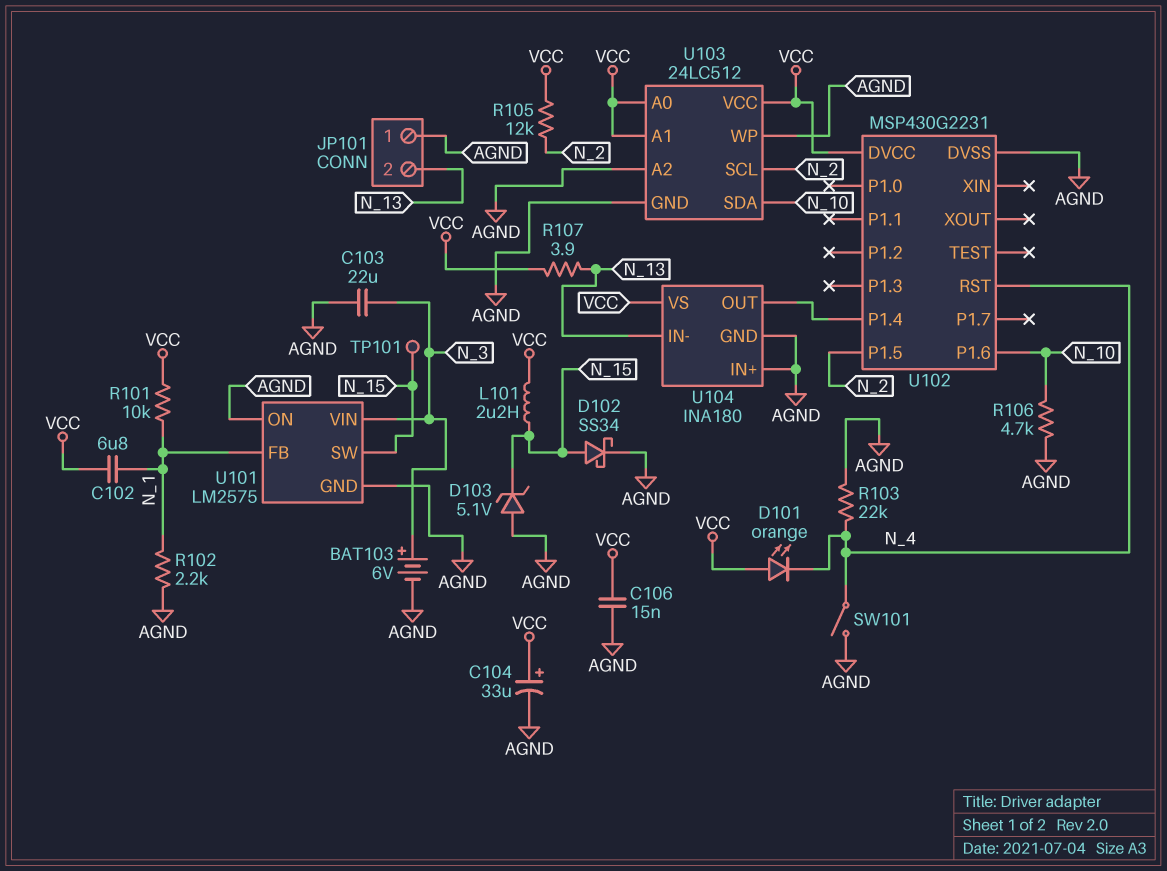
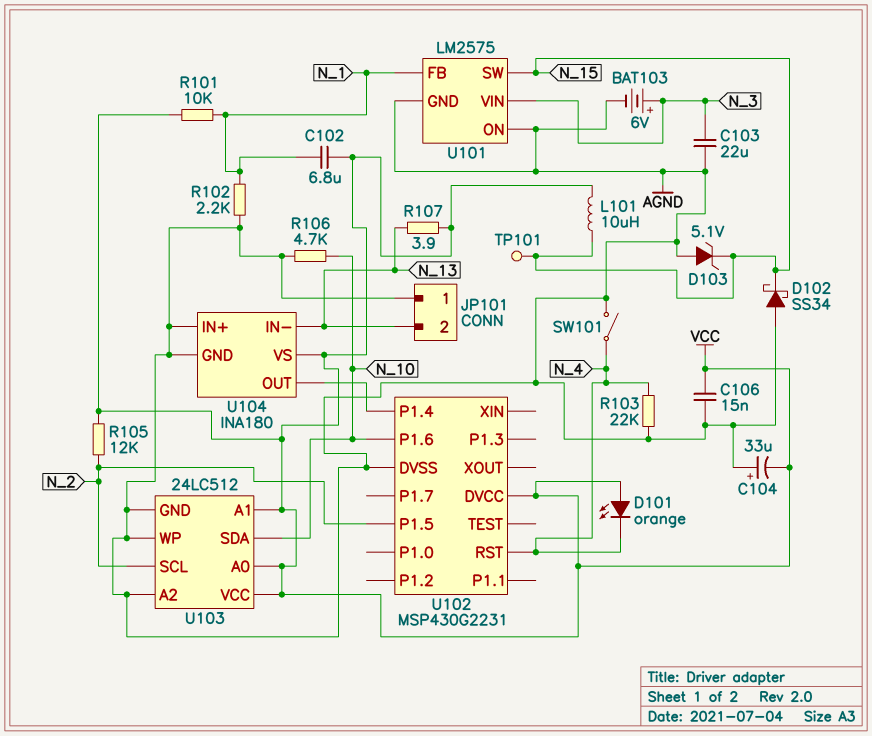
C104: 33uF (plus VCC, minus AGND) -> 33uF (plus AGND, minus VCC)
D102: schottky SS34 (A N_15, K AGND) -> schottky SS34 (A AGND, K N_15)
L101: 2.2uH (N_15, VCC) -> 10uH (N_15, VCC)

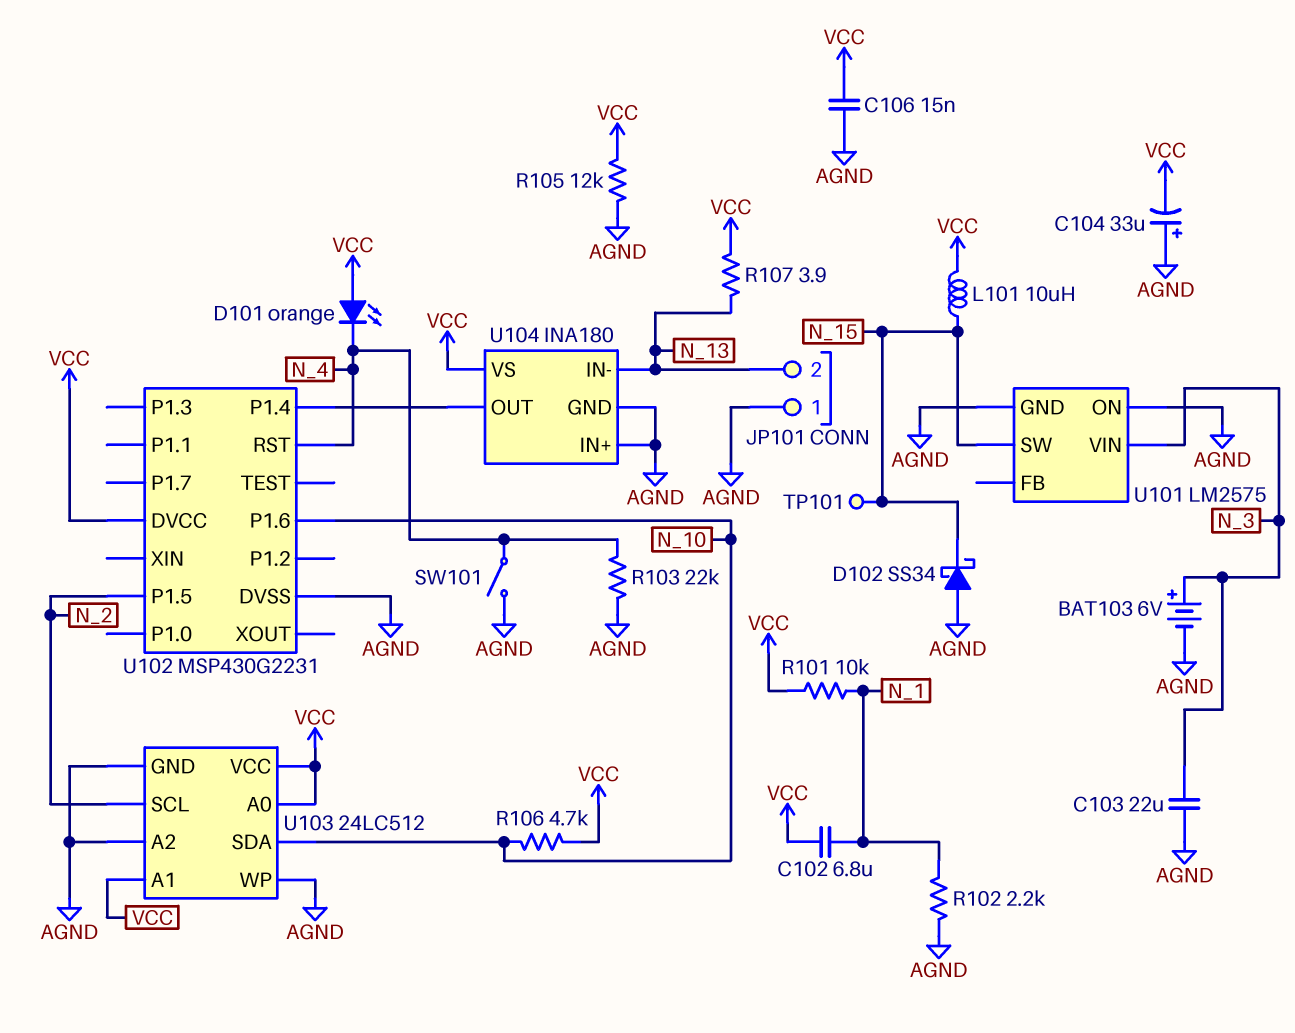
D103: zener 5.1V (A AGND, K N_15) -> none
R105: 12k (N_2, VCC) -> 12k (AGND, VCC)
R106: 4.7k (AGND, N_10) -> 4.7k (N_10, VCC)
U101 pin FB: N_1 -> none

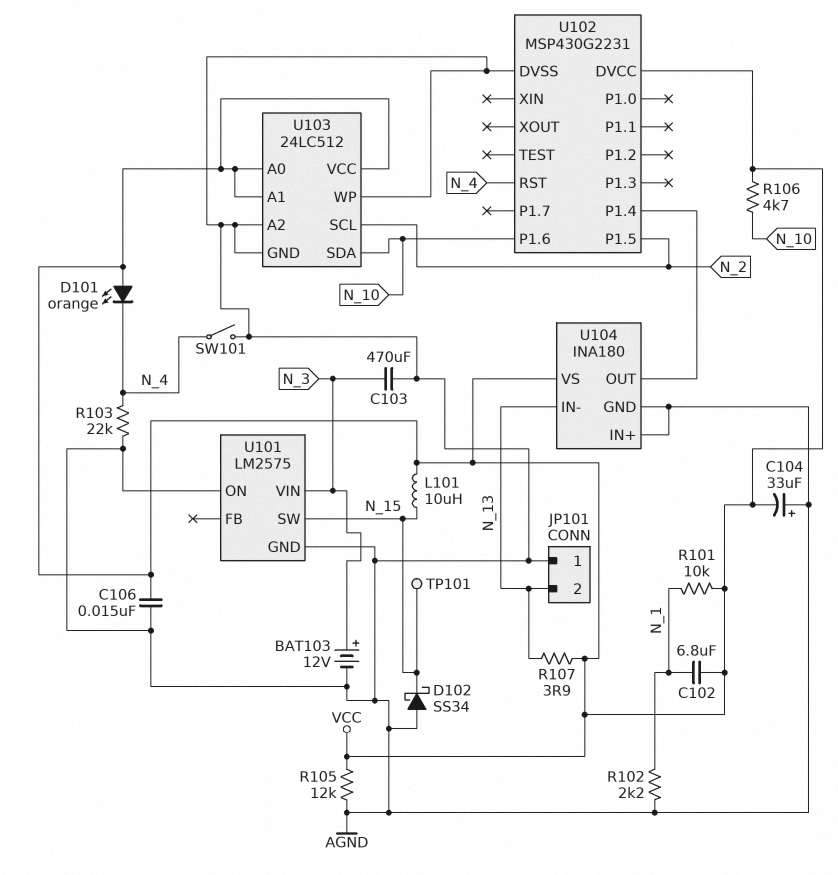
BAT103: 6V (plus N_3, minus AGND) -> 12V (plus N_3, minus AGND)
C103: 22uF (AGND, N_3) -> 470uF (AGND, N_3)

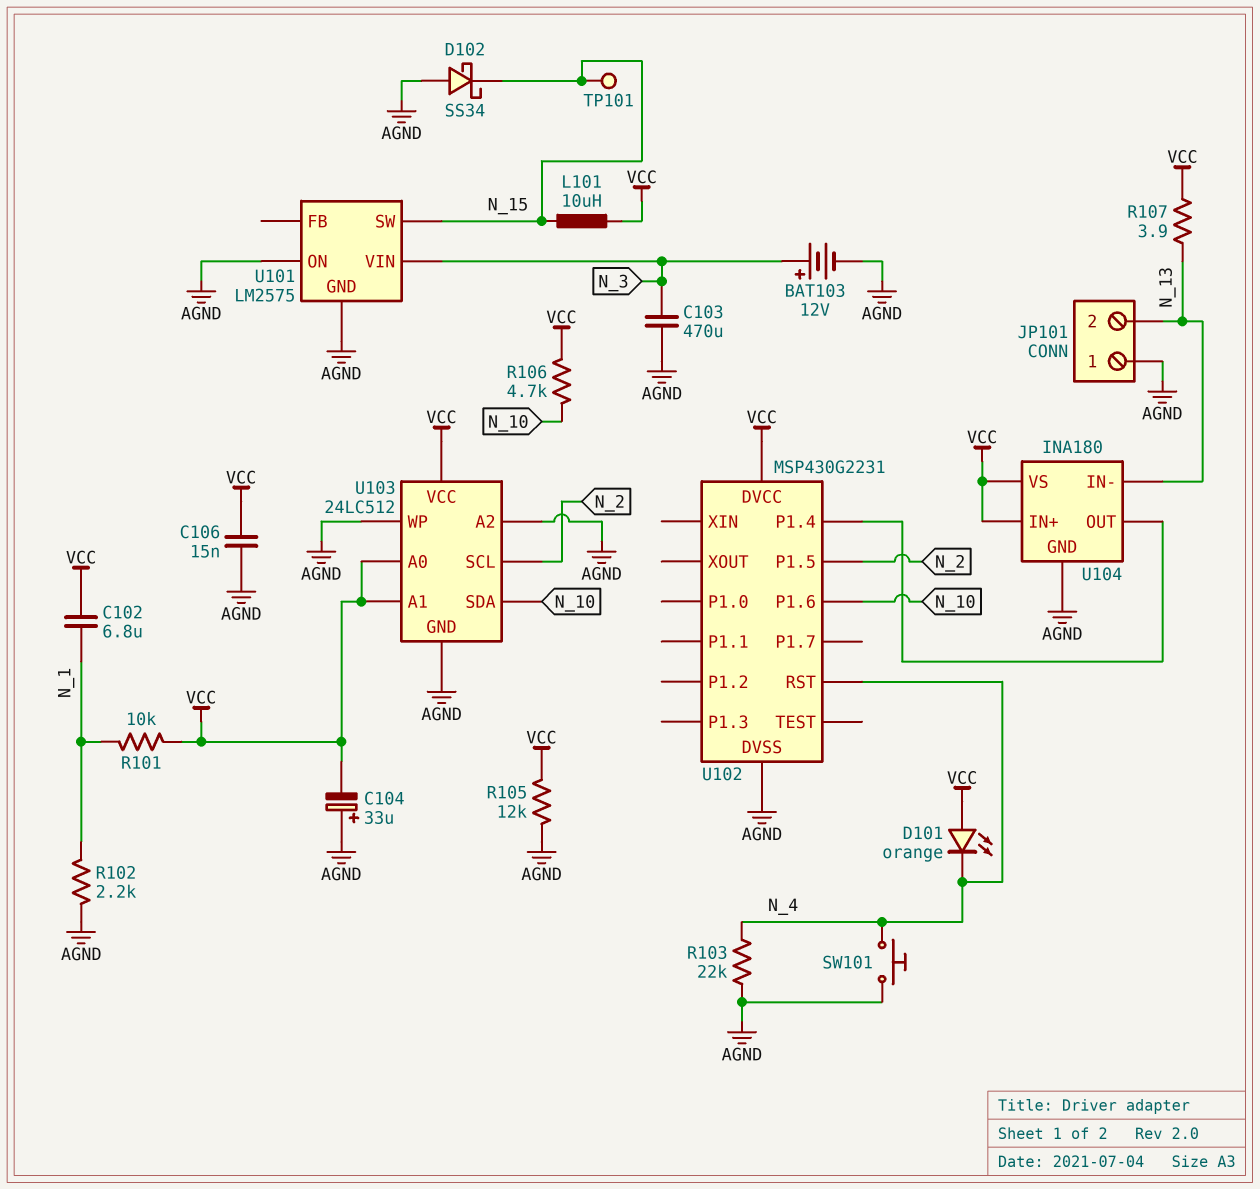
SW101: switch (AGND, N_4) -> button (AGND, N_4)
U104 pin IN+: AGND -> VCC

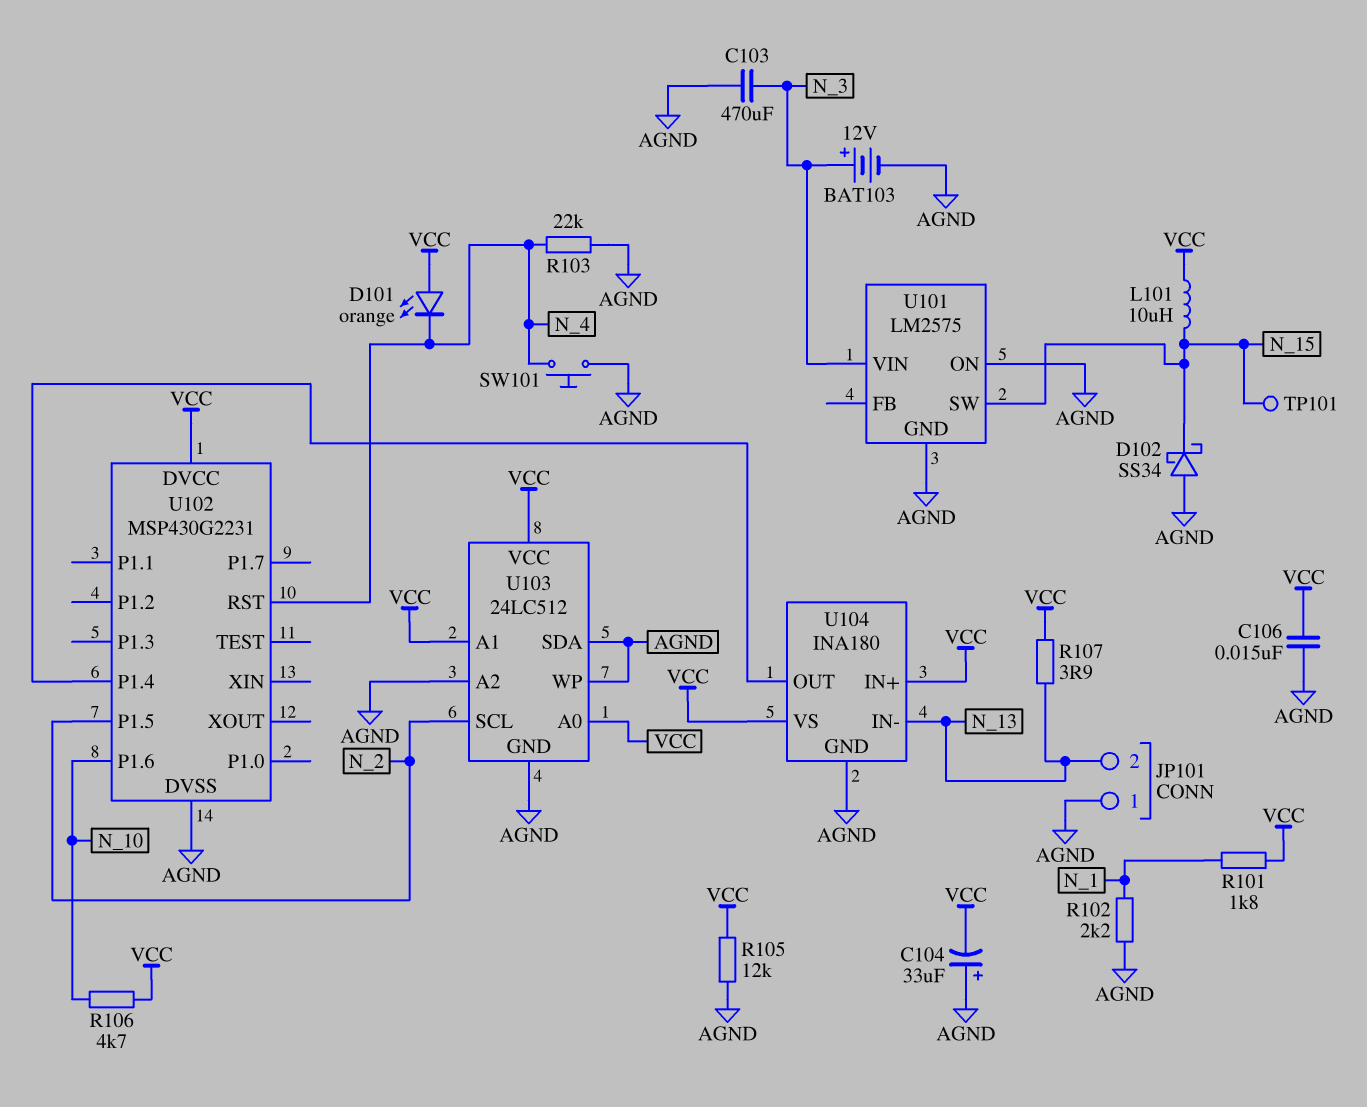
C102: 6.8uF (N_1, VCC) -> none
R101: 10k (N_1, VCC) -> 1.8k (N_1, VCC)
U103 pin SDA: N_10 -> AGND

